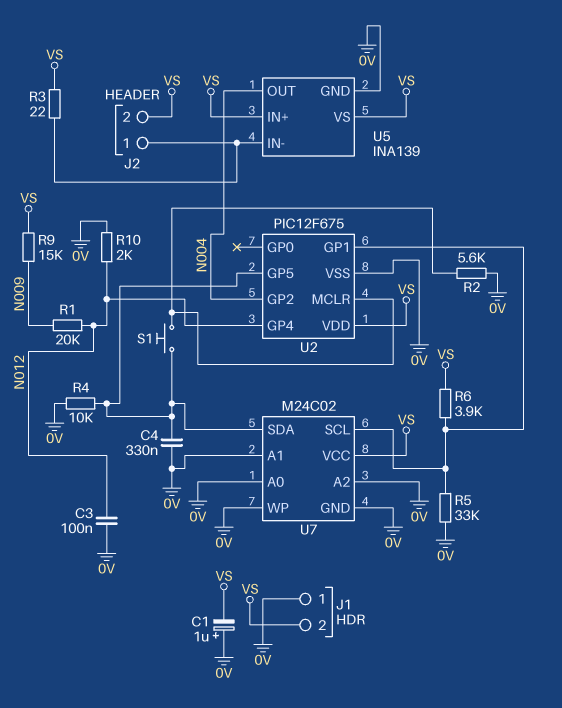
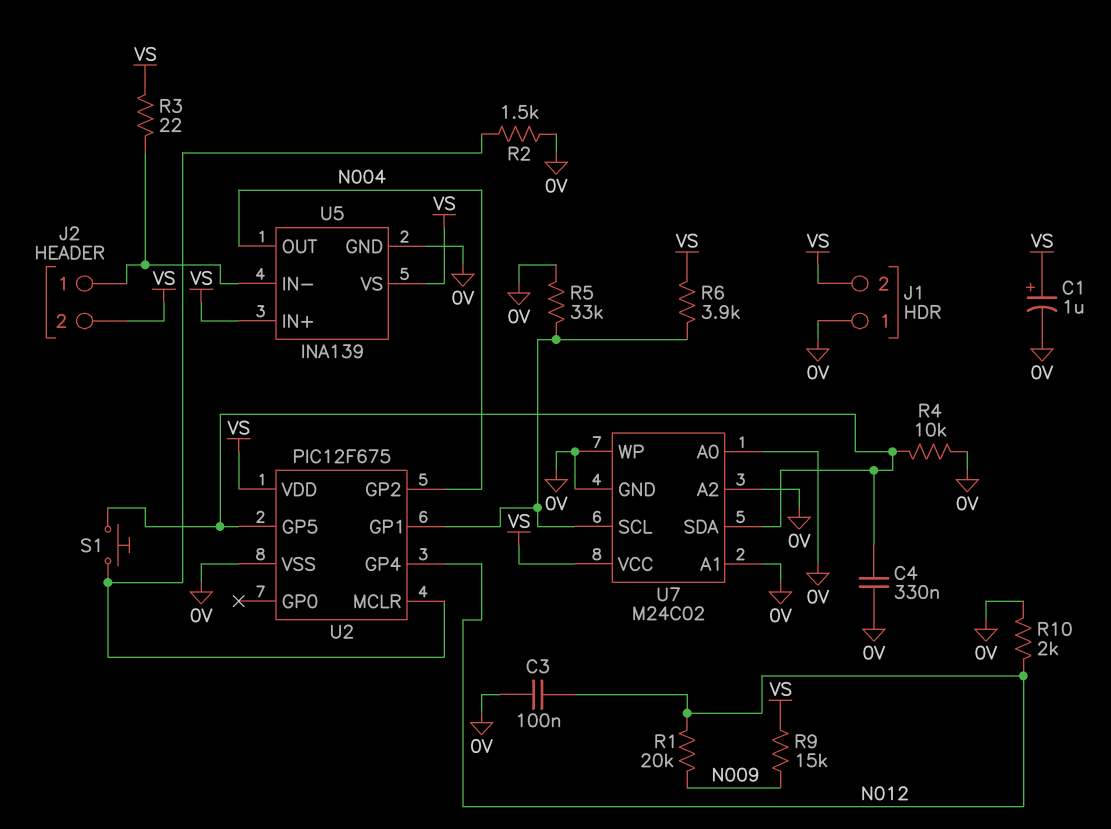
C1: 1uF (plus 0V, minus VS) -> 1uF (plus VS, minus 0V)
R2: 5.6k (0V, U2/MCLR) -> 1.5k (0V, U2/MCLR)

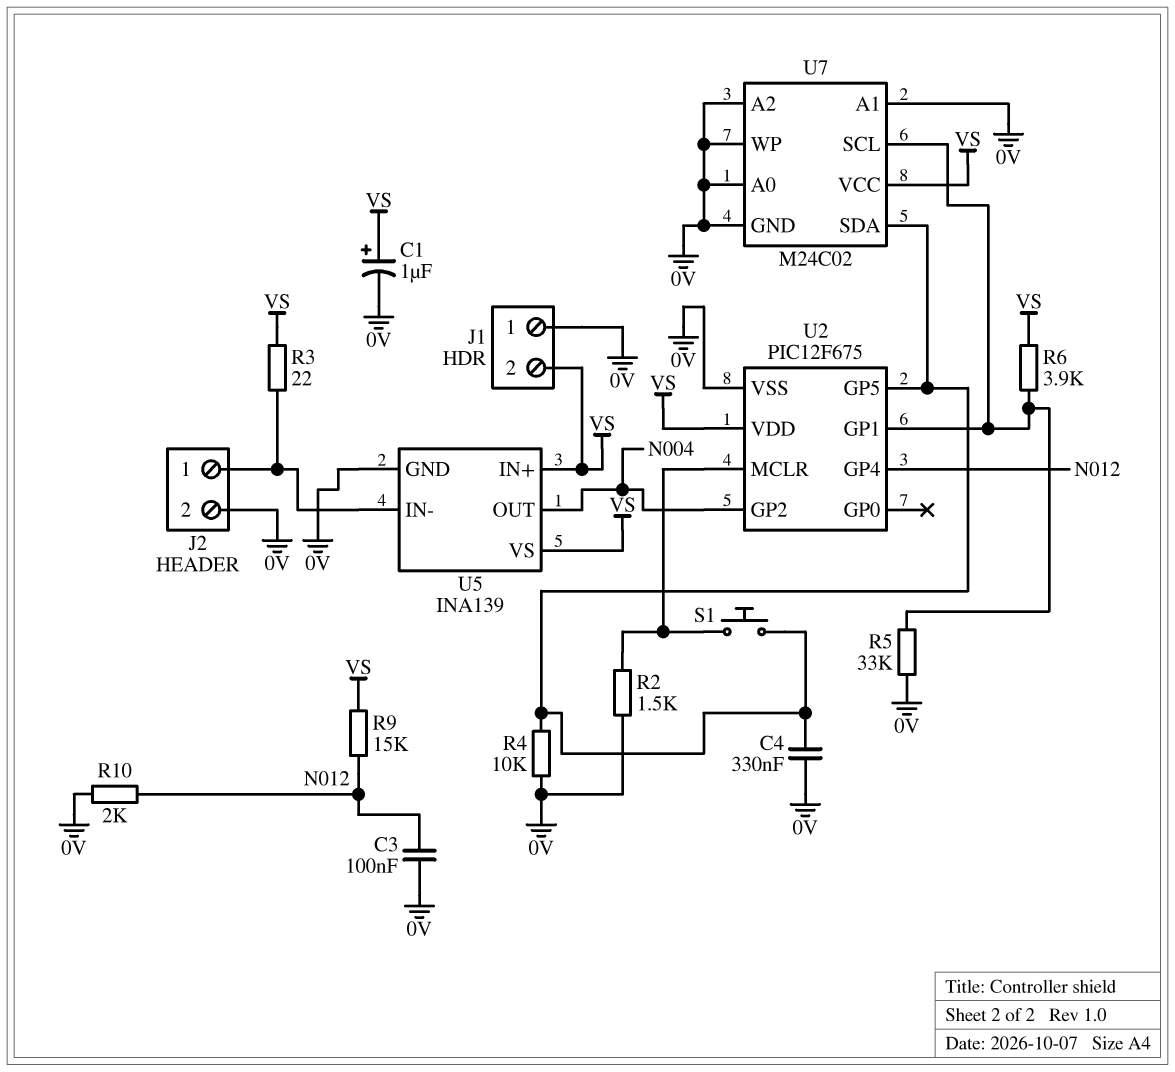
J2 pin 2: VS -> 0V
R1: 20k (N009, N012) -> none
R9: 15k (N009, VS) -> 15k (N012, VS)

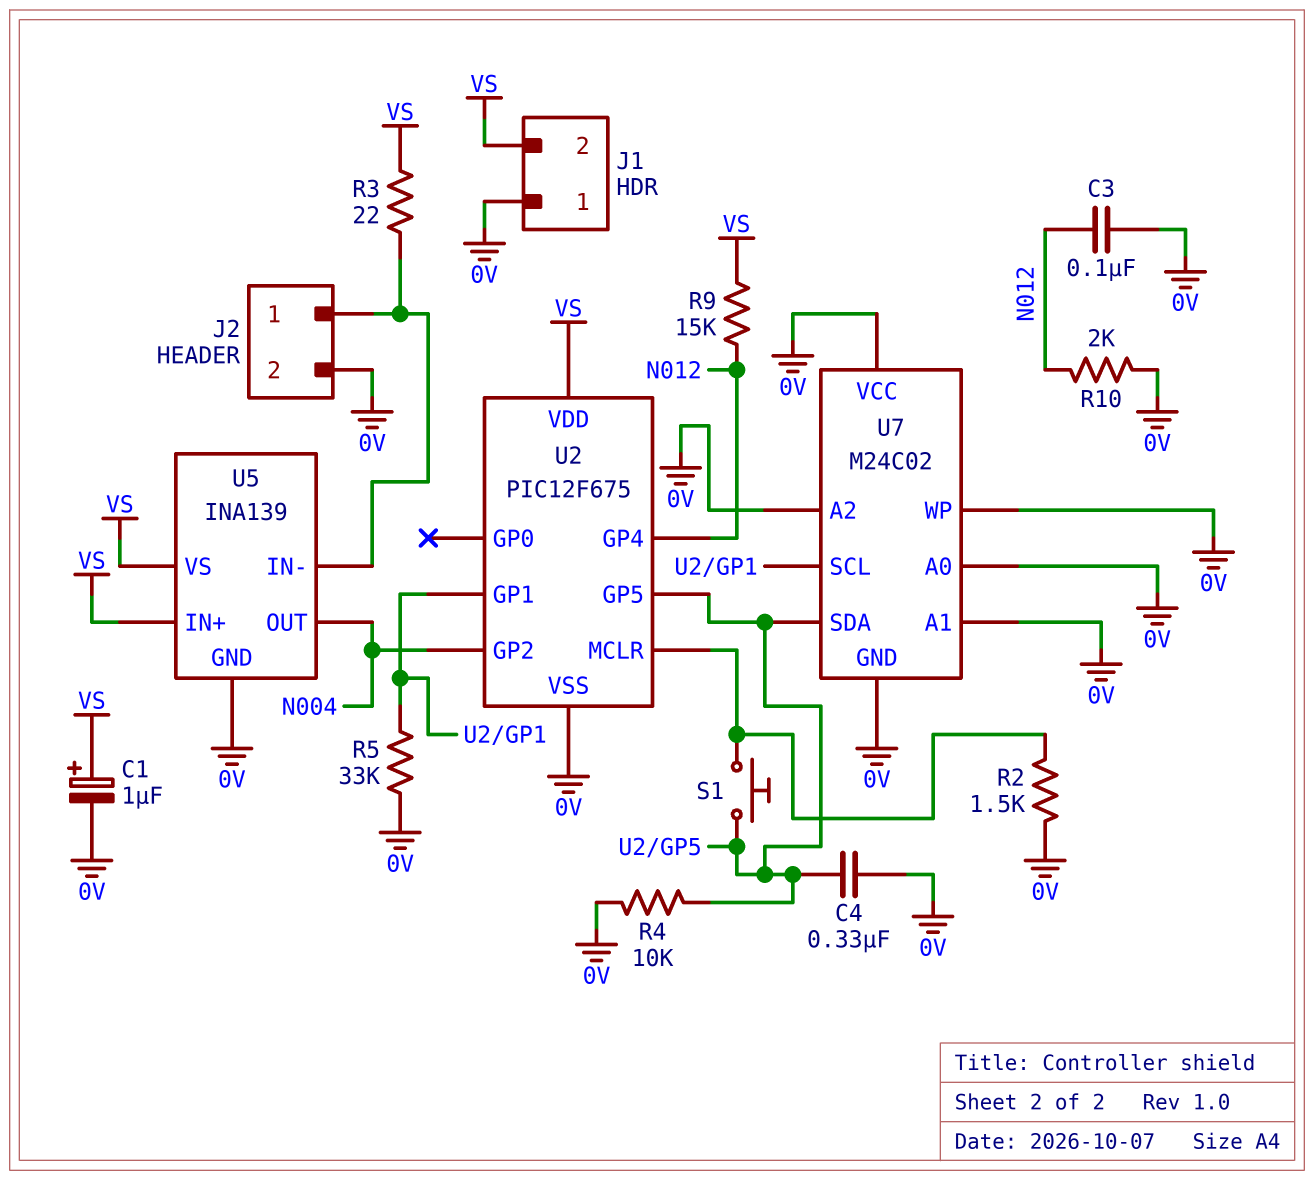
R6: 3.9k (U2/GP1, VS) -> none
U7 pin VCC: VS -> 0V

